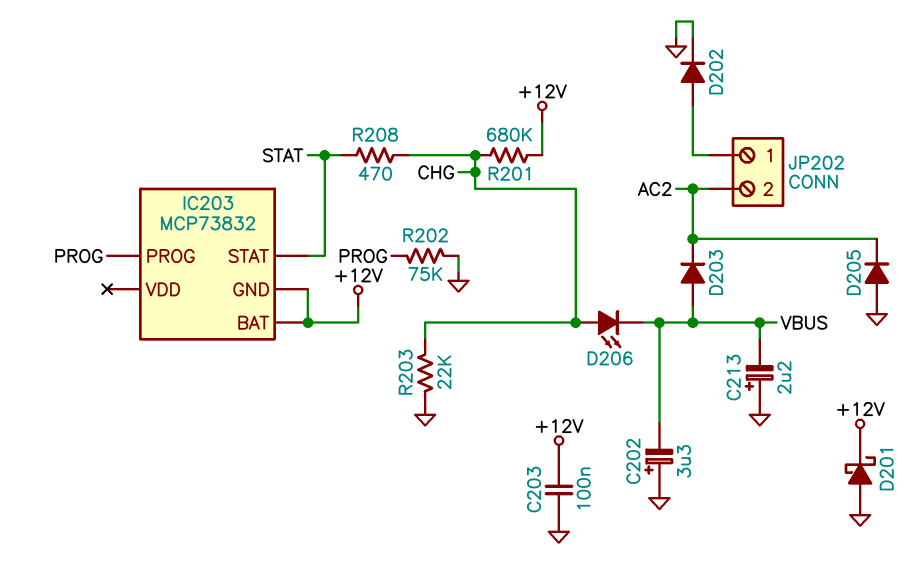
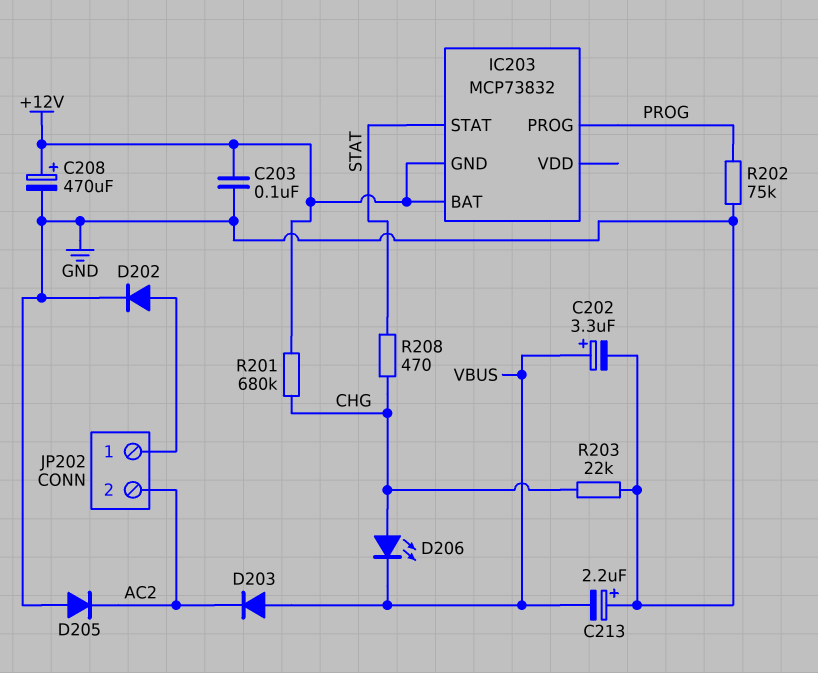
C202: 3.3uF (plus GND, minus VBUS) -> 3.3uF (plus VBUS, minus GND)
C208: none -> 470uF (plus +12V, minus GND)
D201: schottky (A GND, K +12V) -> none

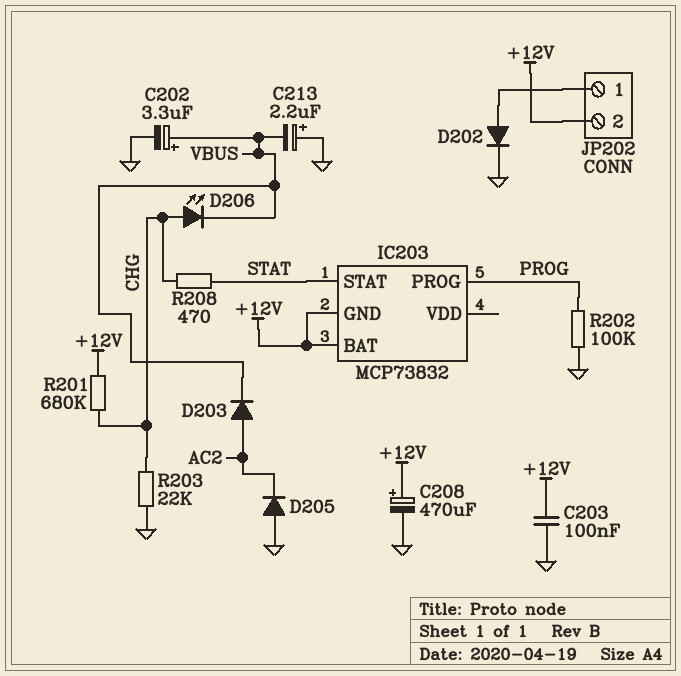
D203: diode (A VBUS, K AC2) -> diode (A AC2, K VBUS)
JP202 pin 2: AC2 -> +12V
R202: 75k (GND, PROG) -> 100k (GND, PROG)

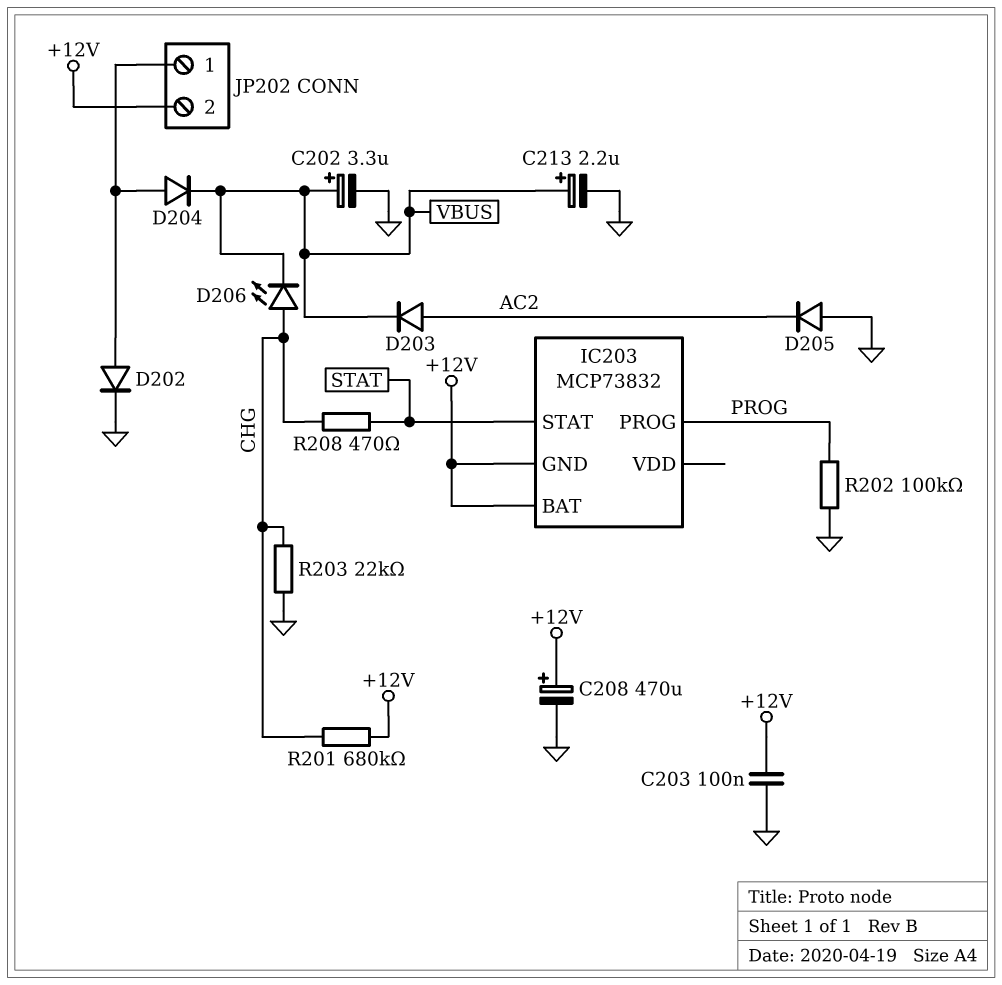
C213: 2.2uF (plus GND, minus VBUS) -> 2.2uF (plus VBUS, minus GND)
D204: none -> diode (A JP202/1, K VBUS)

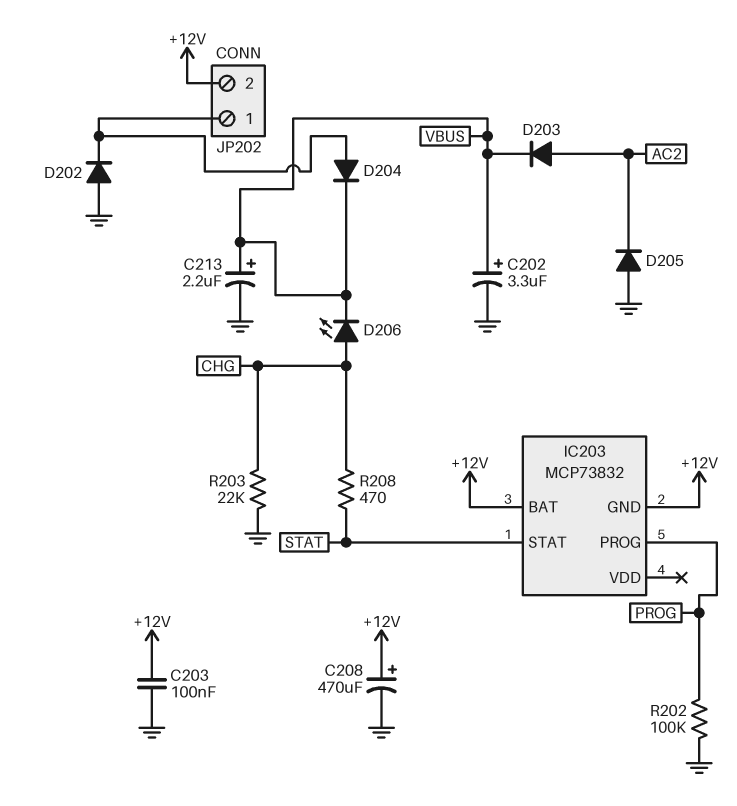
D202: diode (A JP202/1, K GND) -> diode (A GND, K JP202/1)
R201: 680k (+12V, CHG) -> none

